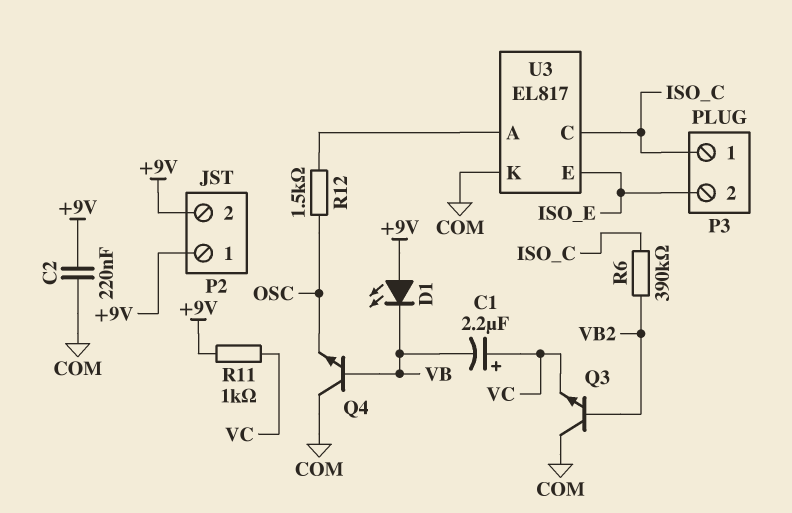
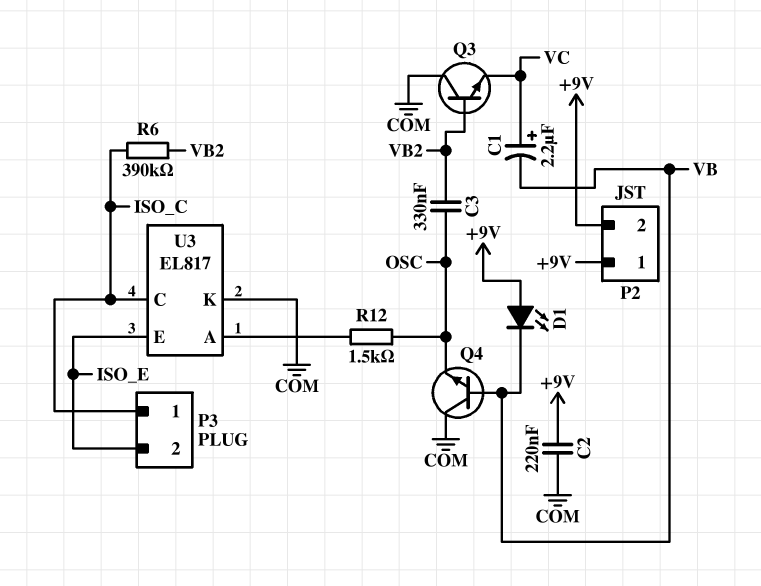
C3: none -> 330nF (OSC, VB2)
R11: 1k (+9V, VC) -> none

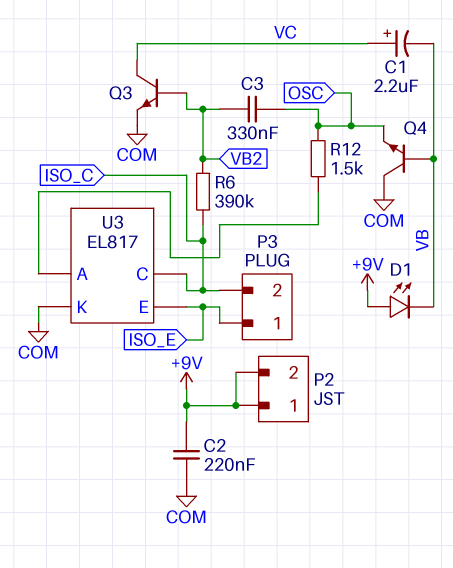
P3 pin 1: ISO_C -> ISO_E
P3 pin 2: ISO_E -> ISO_C
Q3: NPN (B VB2, C COM, E VC) -> NPN (B VB2, C VC, E COM)

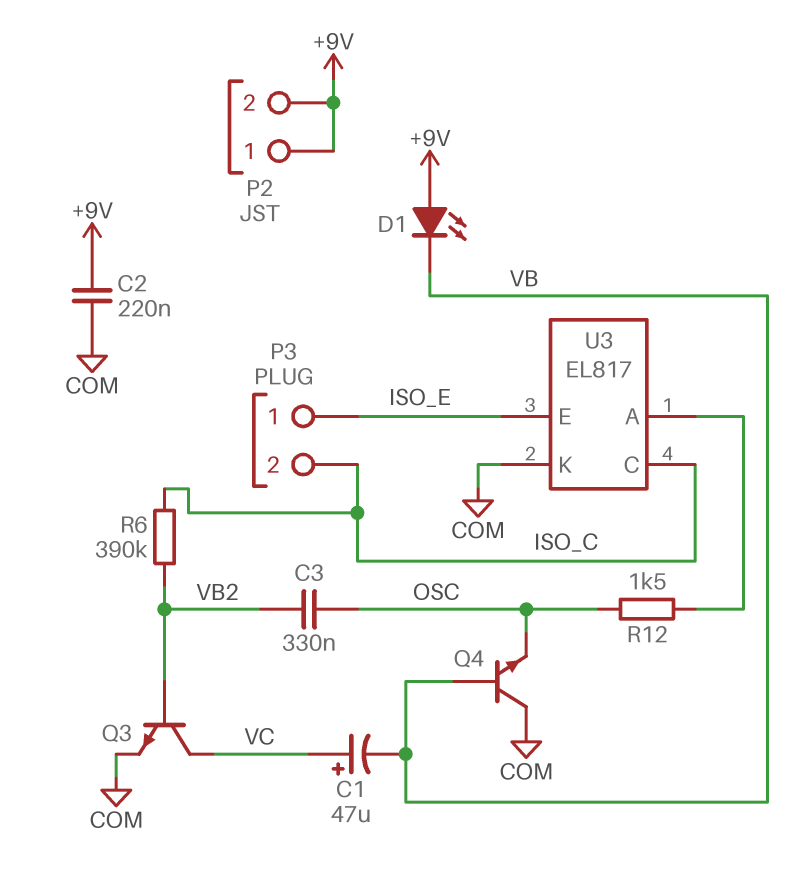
C1: 2.2uF (plus VC, minus VB) -> 47uF (plus VC, minus VB)

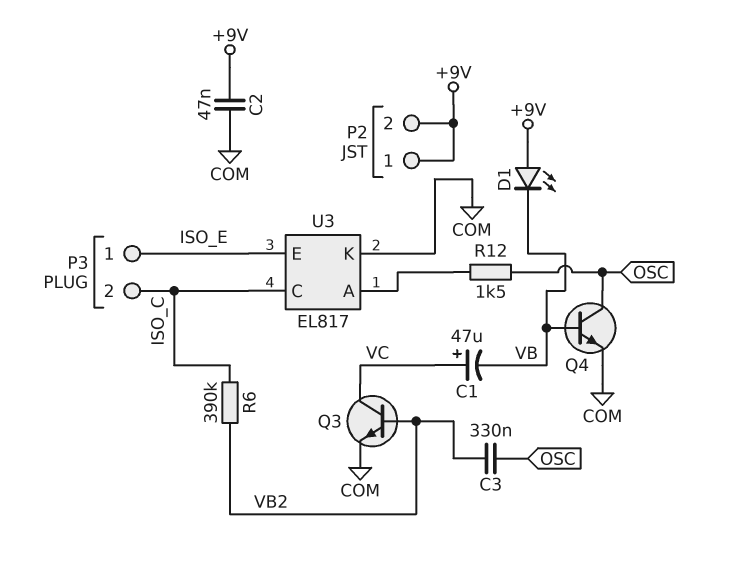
C2: 220nF (+9V, COM) -> 47nF (+9V, COM)
Q4: NPN (B VB, C COM, E OSC) -> NPN (B VB, C OSC, E COM)

